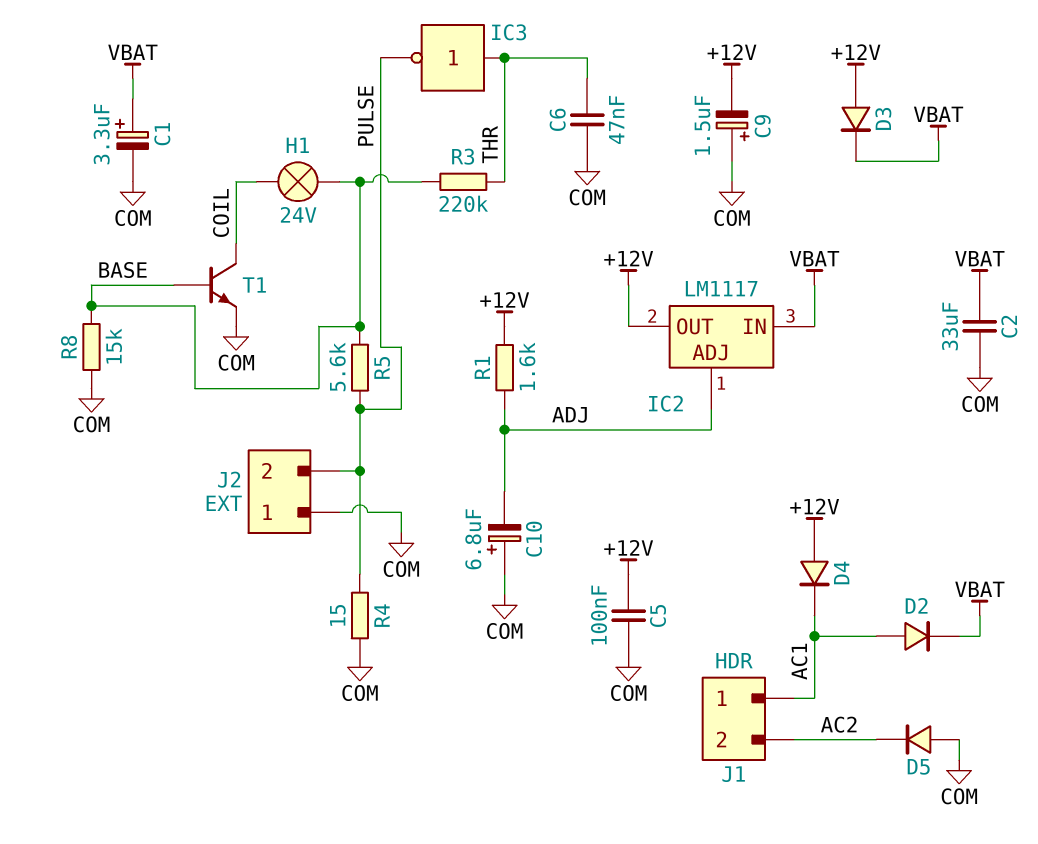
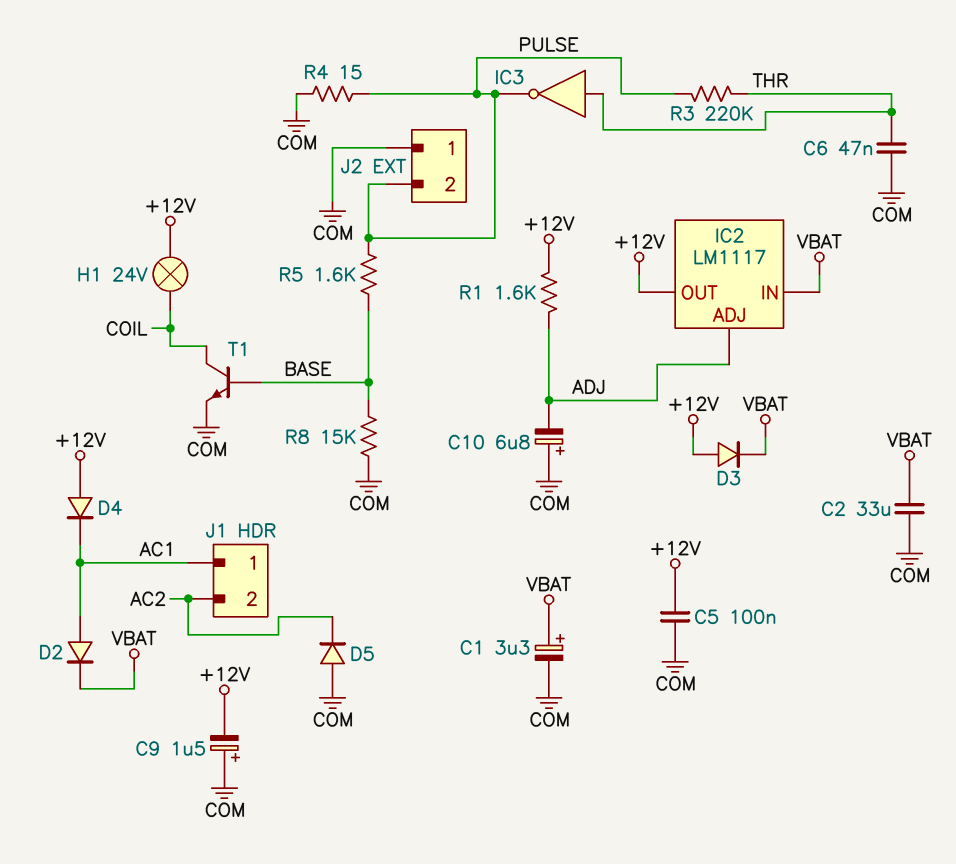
H1: lamp 24V (BASE, COIL) -> lamp 24V (+12V, COIL)
R3: 220k (BASE, THR) -> 220k (PULSE, THR)
R5: 5.6k (BASE, PULSE) -> 1.6k (BASE, PULSE)

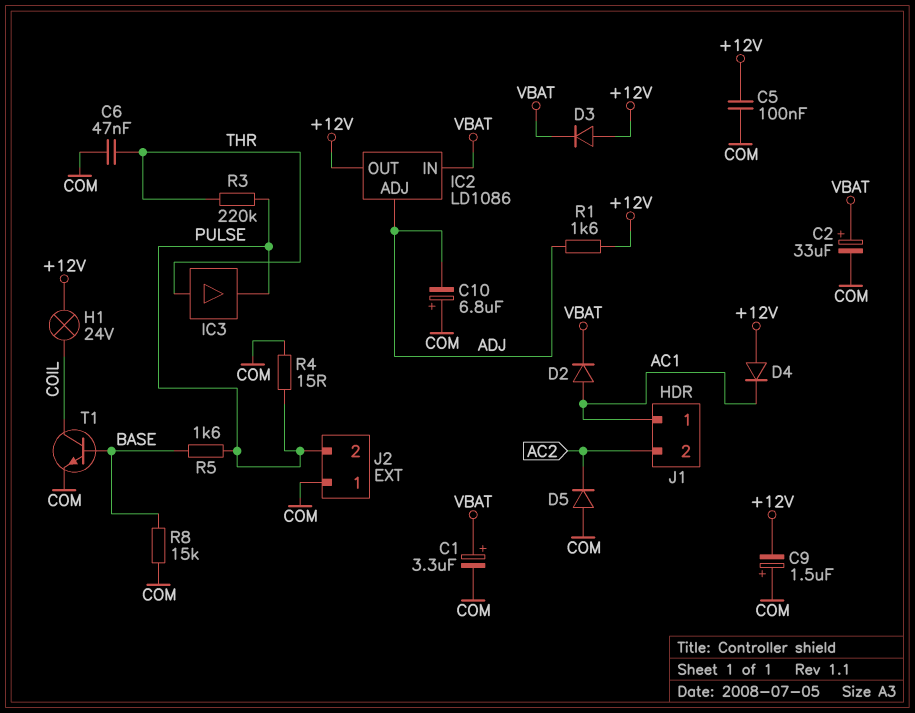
C2: 33uF (COM, VBAT) -> 33uF (plus VBAT, minus COM)
IC2: LM1117 -> LD1086
IC3: NOT (in THR, out PULSE) -> buffer (in THR, out PULSE)

